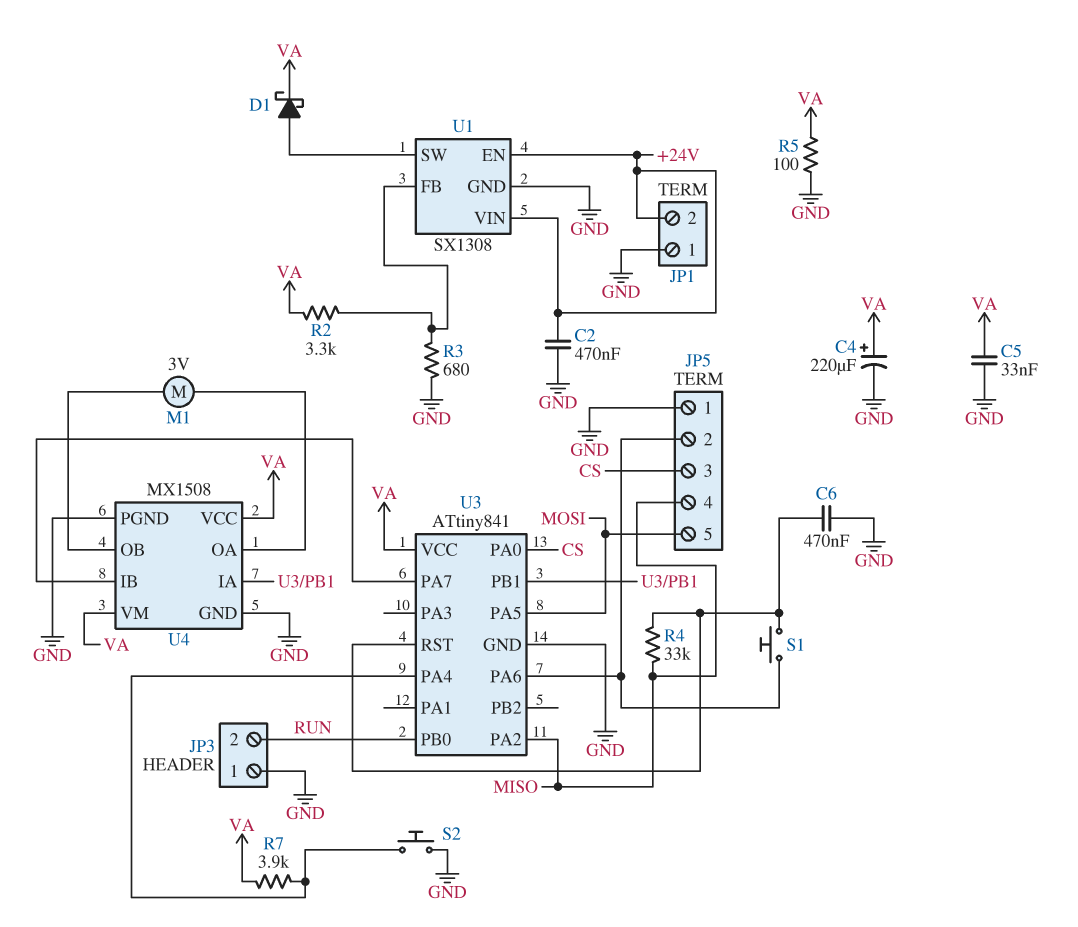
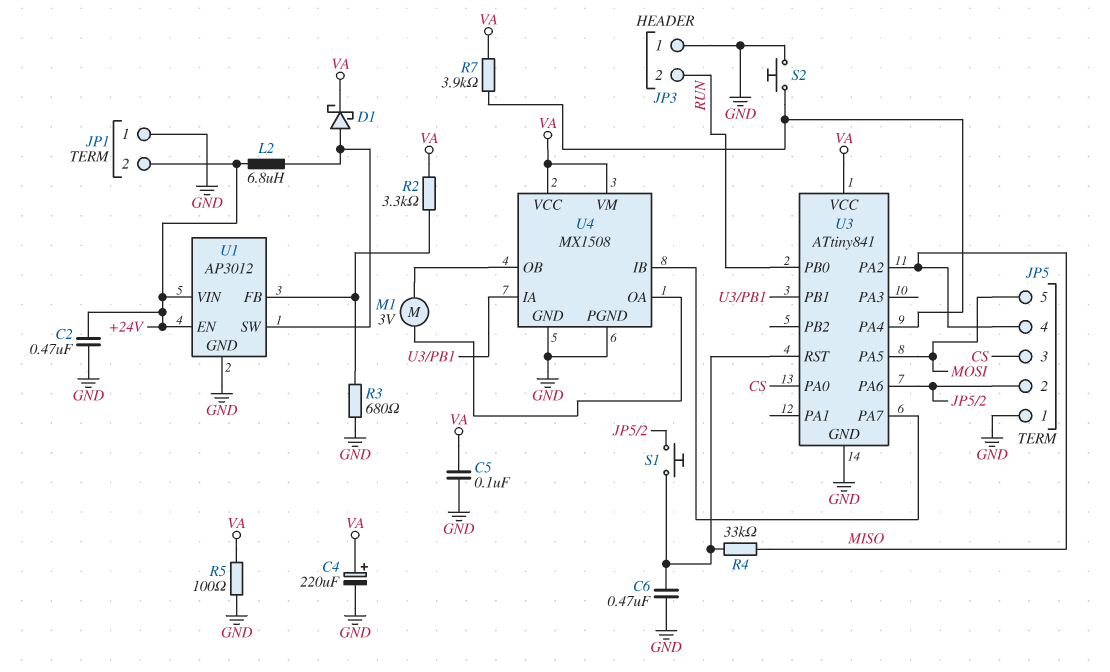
C5: 33nF (GND, VA) -> 100nF (GND, VA)
L2: none -> 6.8uH (+24V, U1/SW)
U1: SX1308 -> AP3012

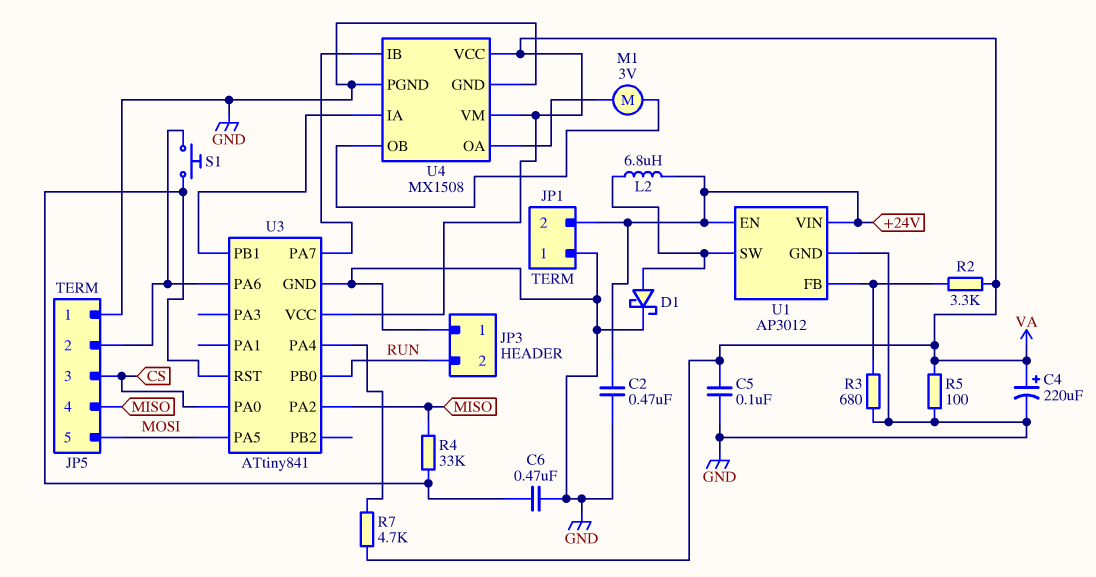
D1: schottky (A U1/SW, K VA) -> schottky (A U1/SW, K GND)
R7: 3.9k (U3/PA4, VA) -> 4.7k (U3/PA4, VA)
S2: button (GND, U3/PA4) -> none

